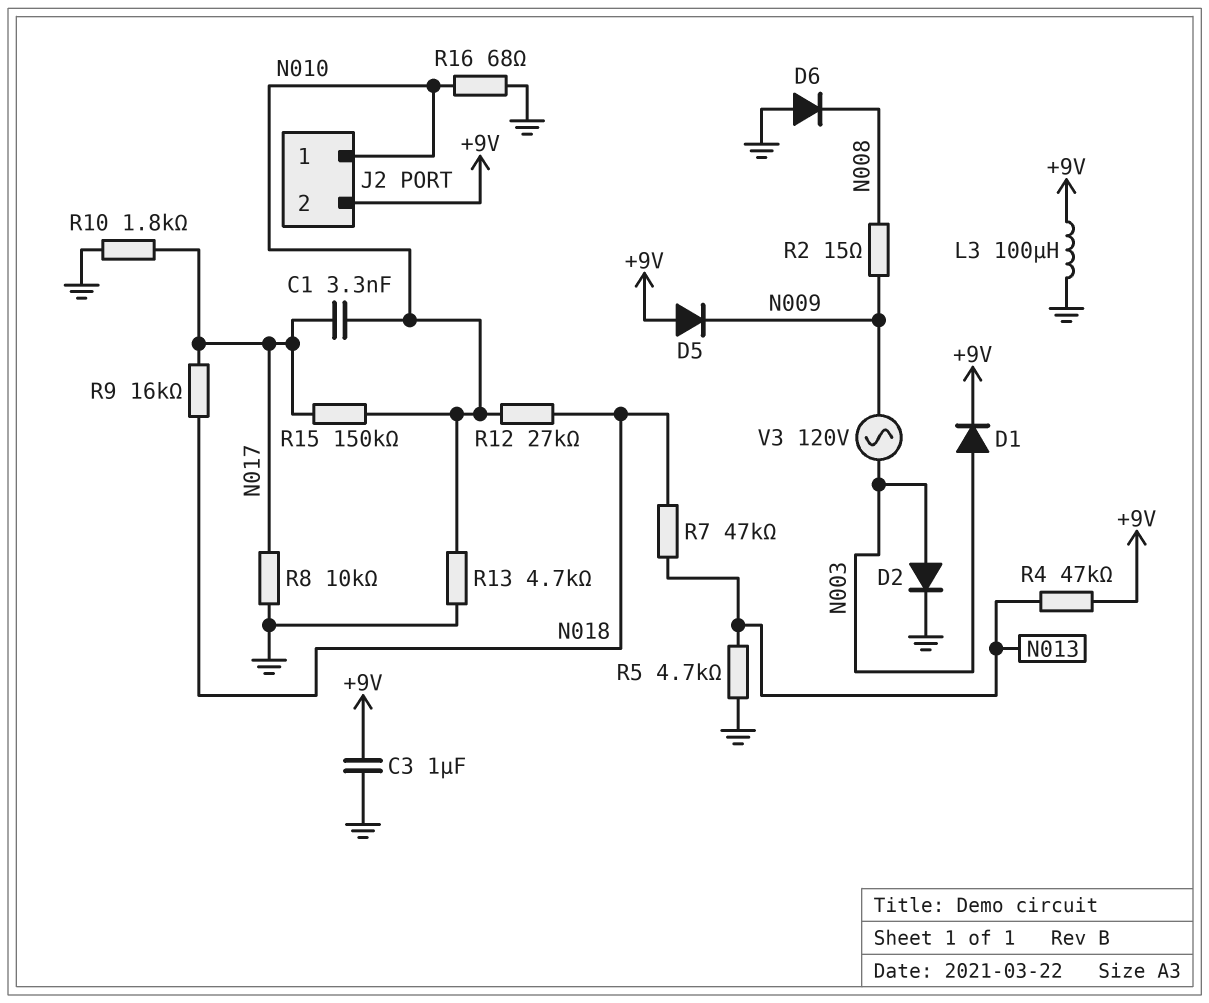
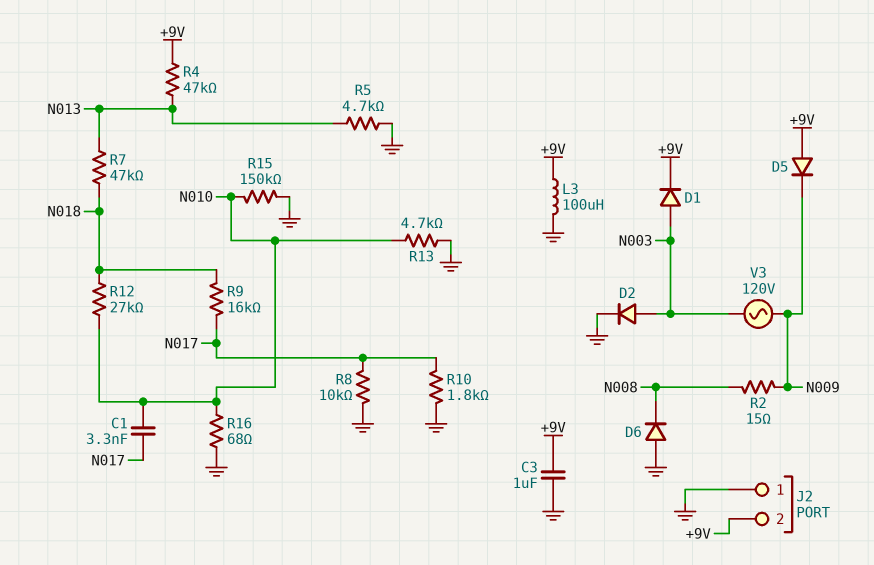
J2 pin 1: N010 -> GND
R15: 150k (N010, N017) -> 150k (GND, N010)

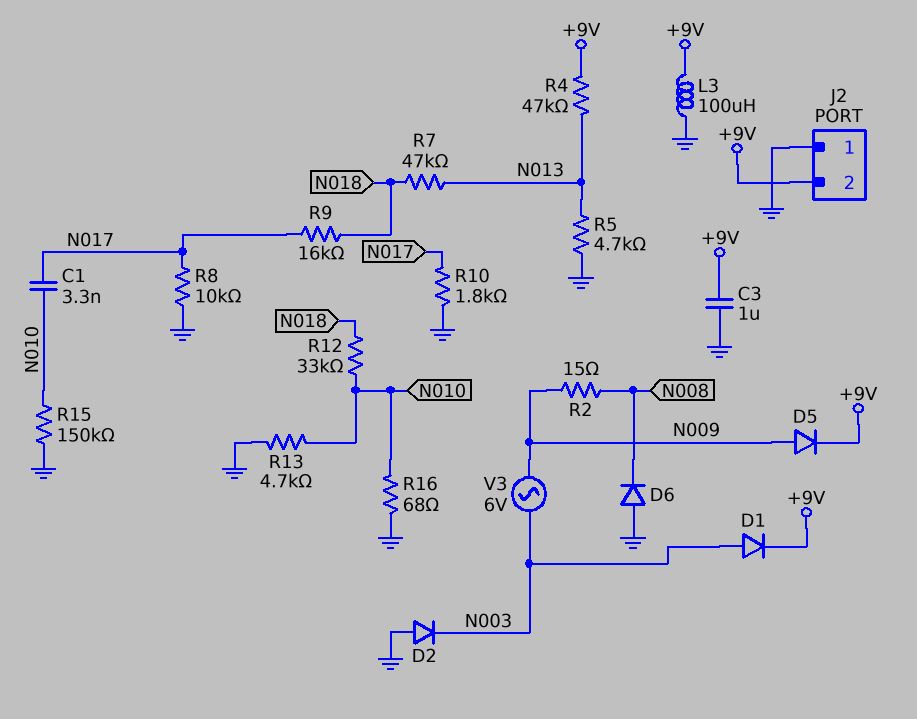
D2: diode (A N003, K GND) -> diode (A GND, K N003)
D5: diode (A +9V, K N009) -> diode (A N009, K +9V)
R12: 27k (N010, N018) -> 33k (N010, N018)
V3: AC 120V (N003, N009) -> AC 6V (N003, N009)

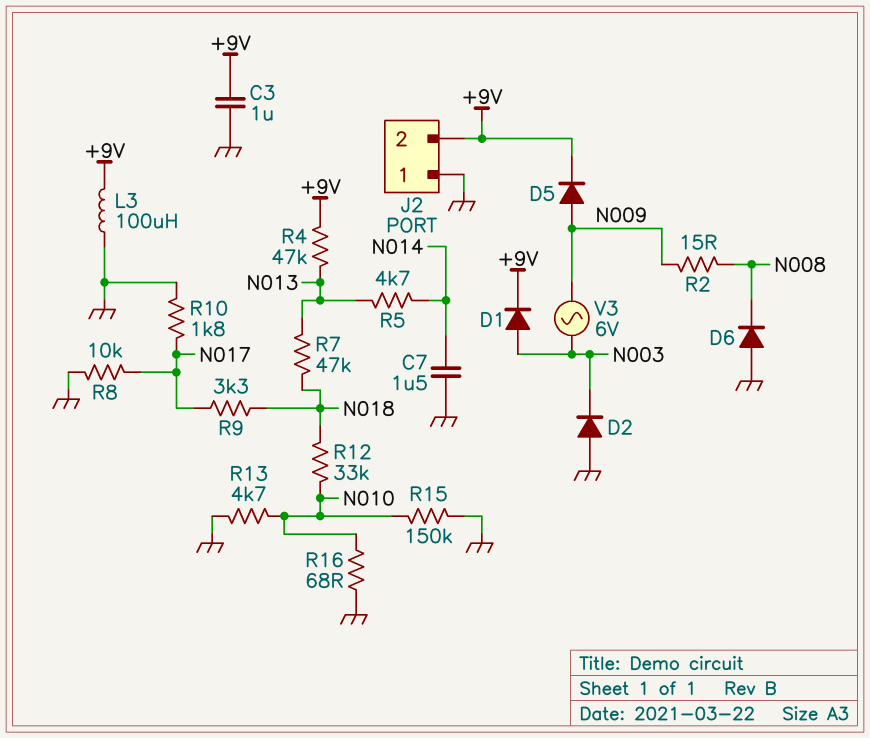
C1: 3.3nF (N010, N017) -> none
C7: none -> 1.5uF (GND, N014)
R5: 4.7k (GND, N013) -> 4.7k (N013, N014)
R9: 16k (N017, N018) -> 3.3k (N017, N018)

